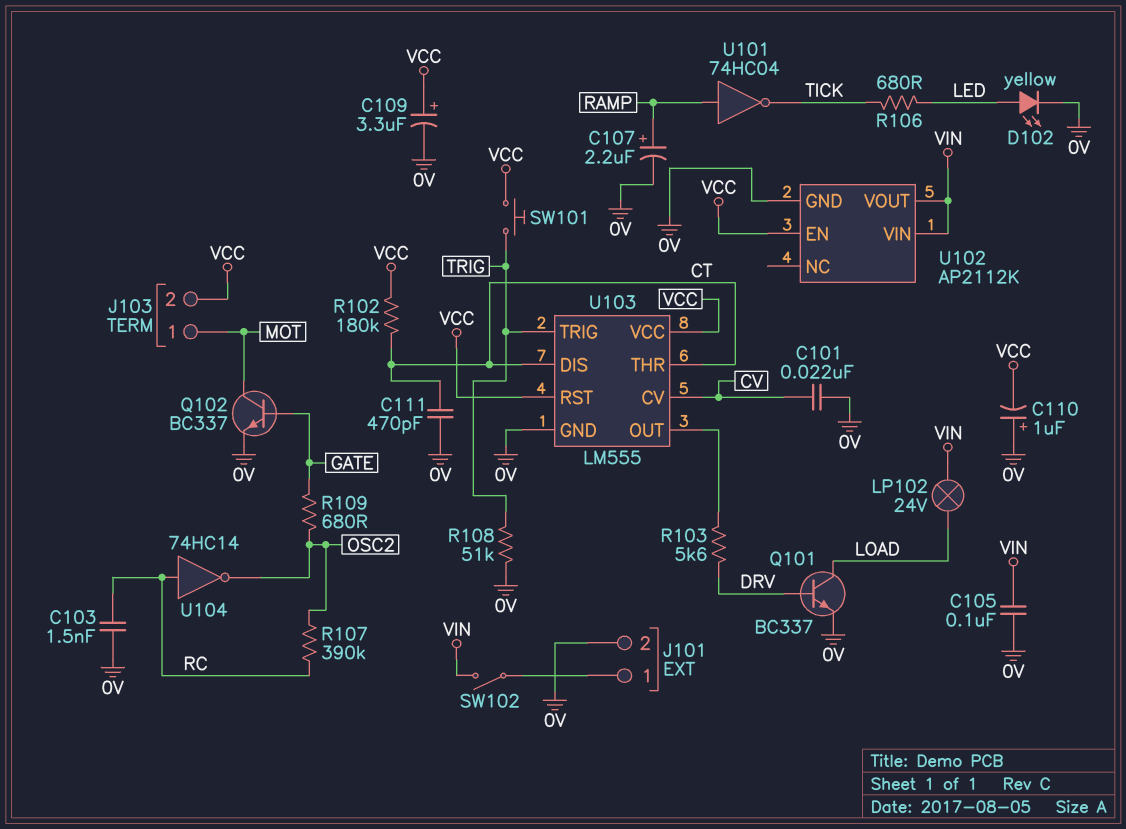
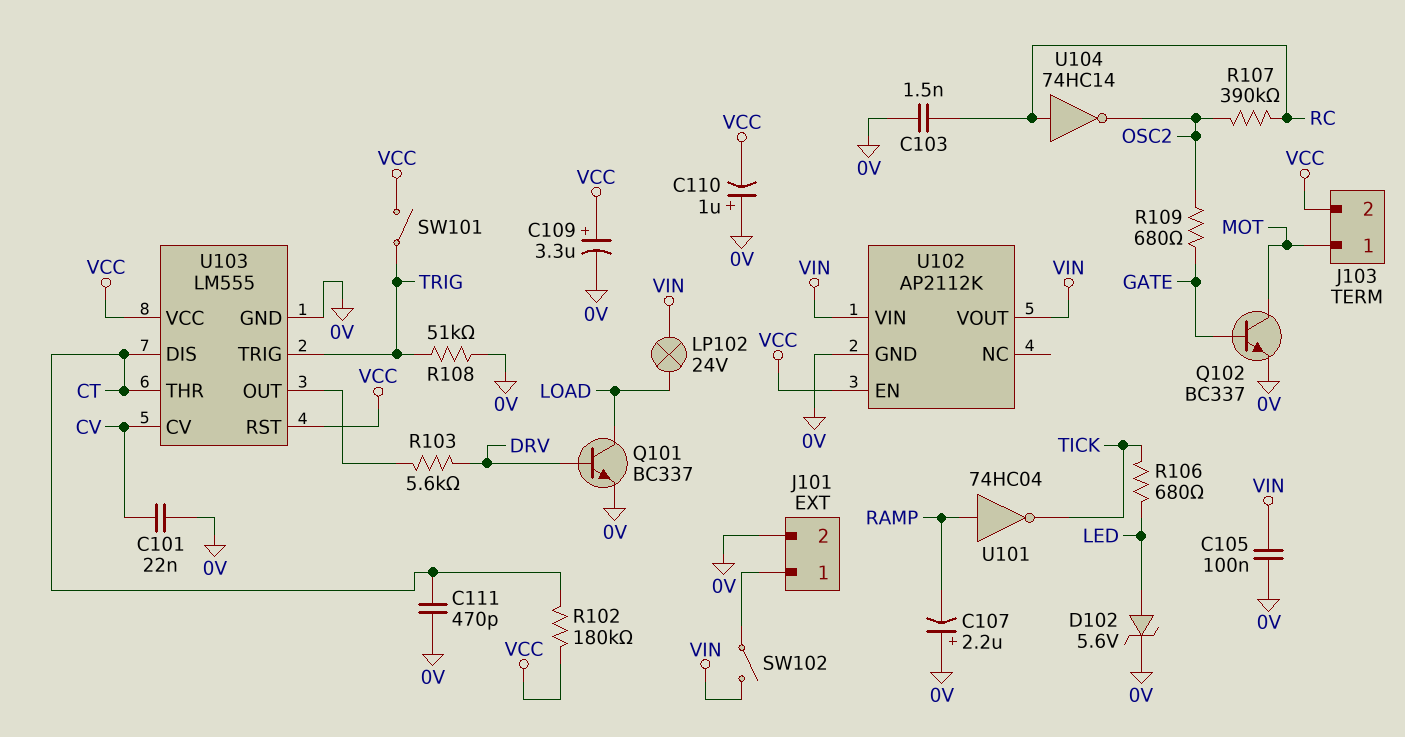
C107: 2.2uF (plus RAMP, minus 0V) -> 2.2uF (plus 0V, minus RAMP)
D102: LED yellow (A LED, K 0V) -> zener 5.6V (A LED, K 0V)
SW101: button (TRIG, VCC) -> switch (TRIG, VCC)

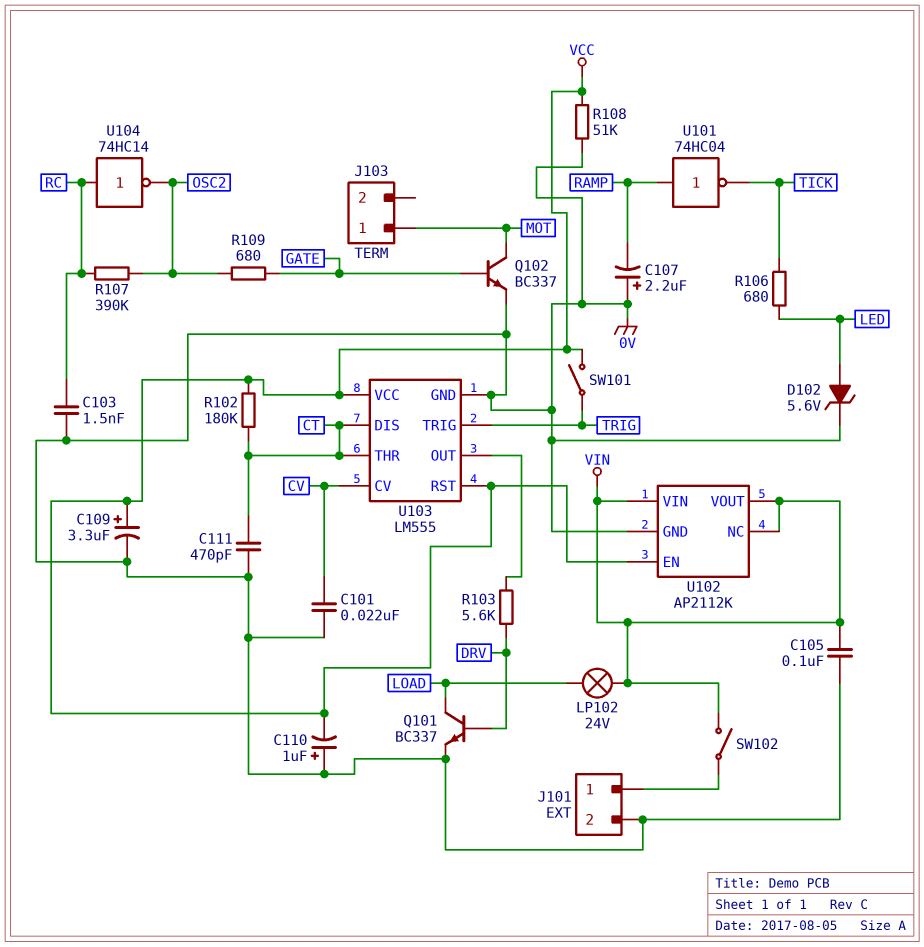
J103 pin 2: VCC -> none
R108: 51k (0V, TRIG) -> 51k (0V, VCC)
U102 pin NC: none -> VIN

